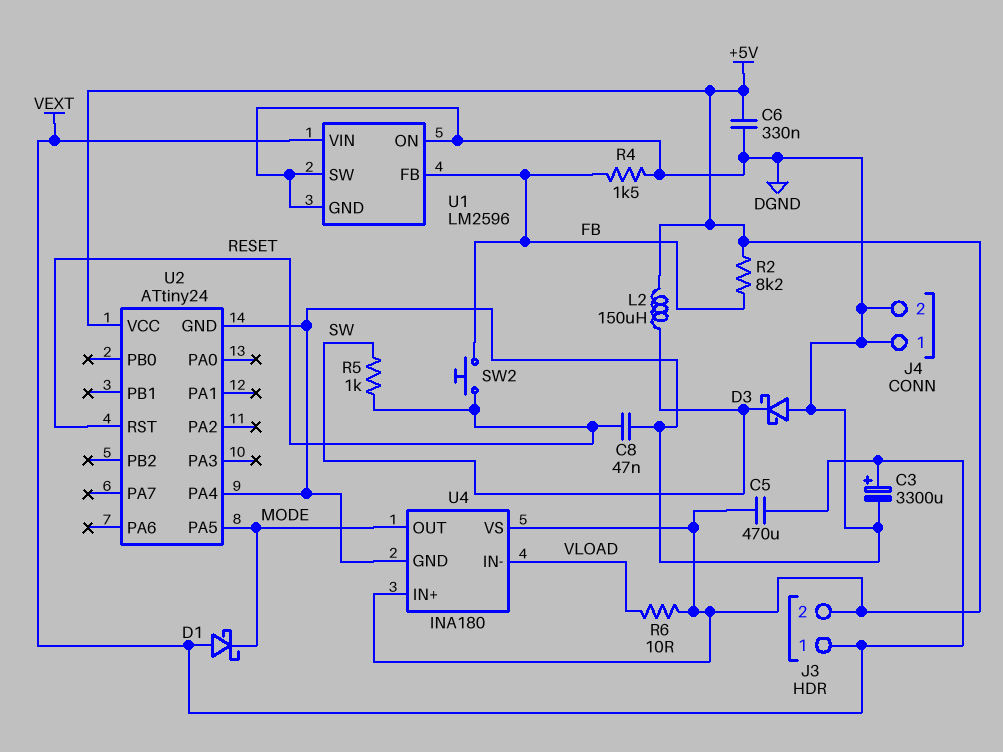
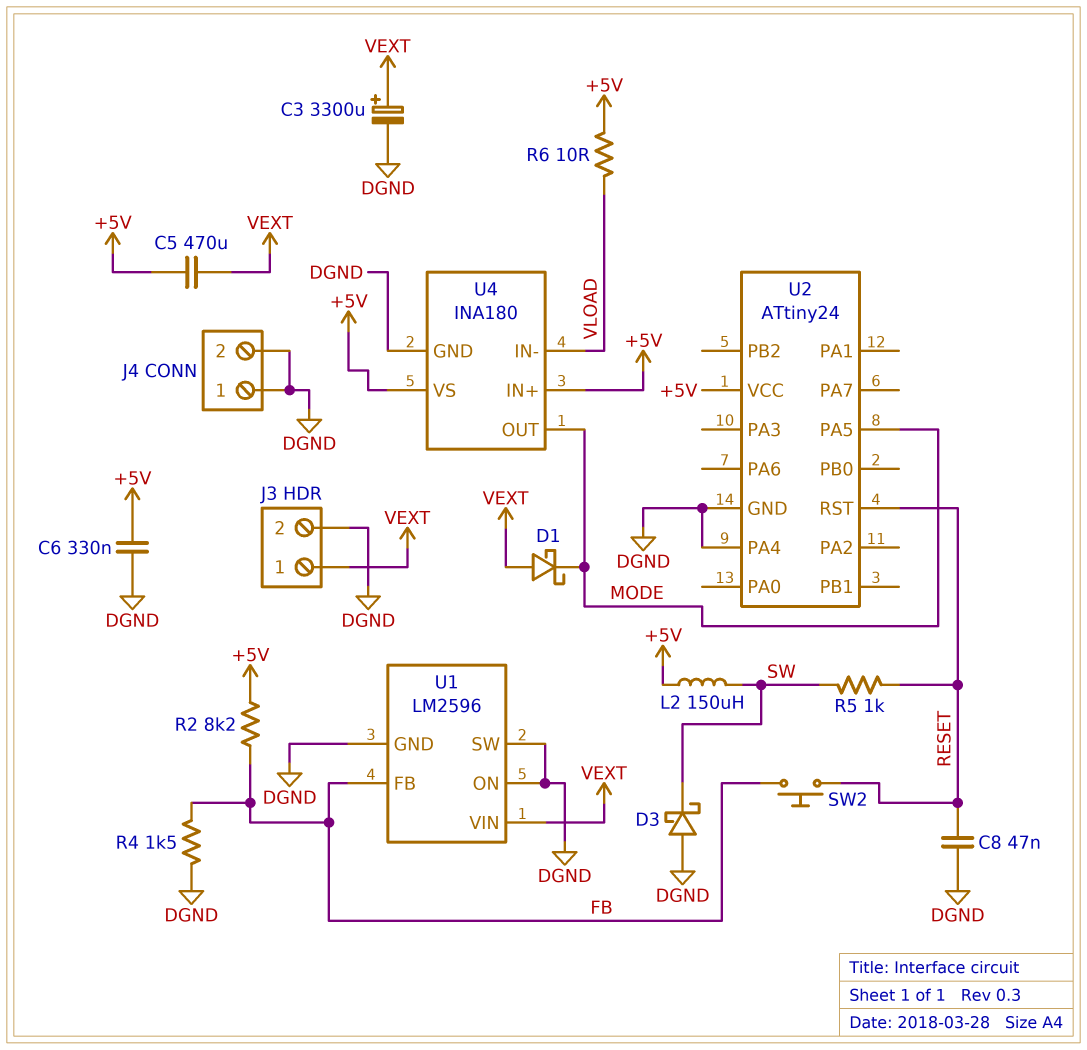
J3 pin 2: +5V -> DGND

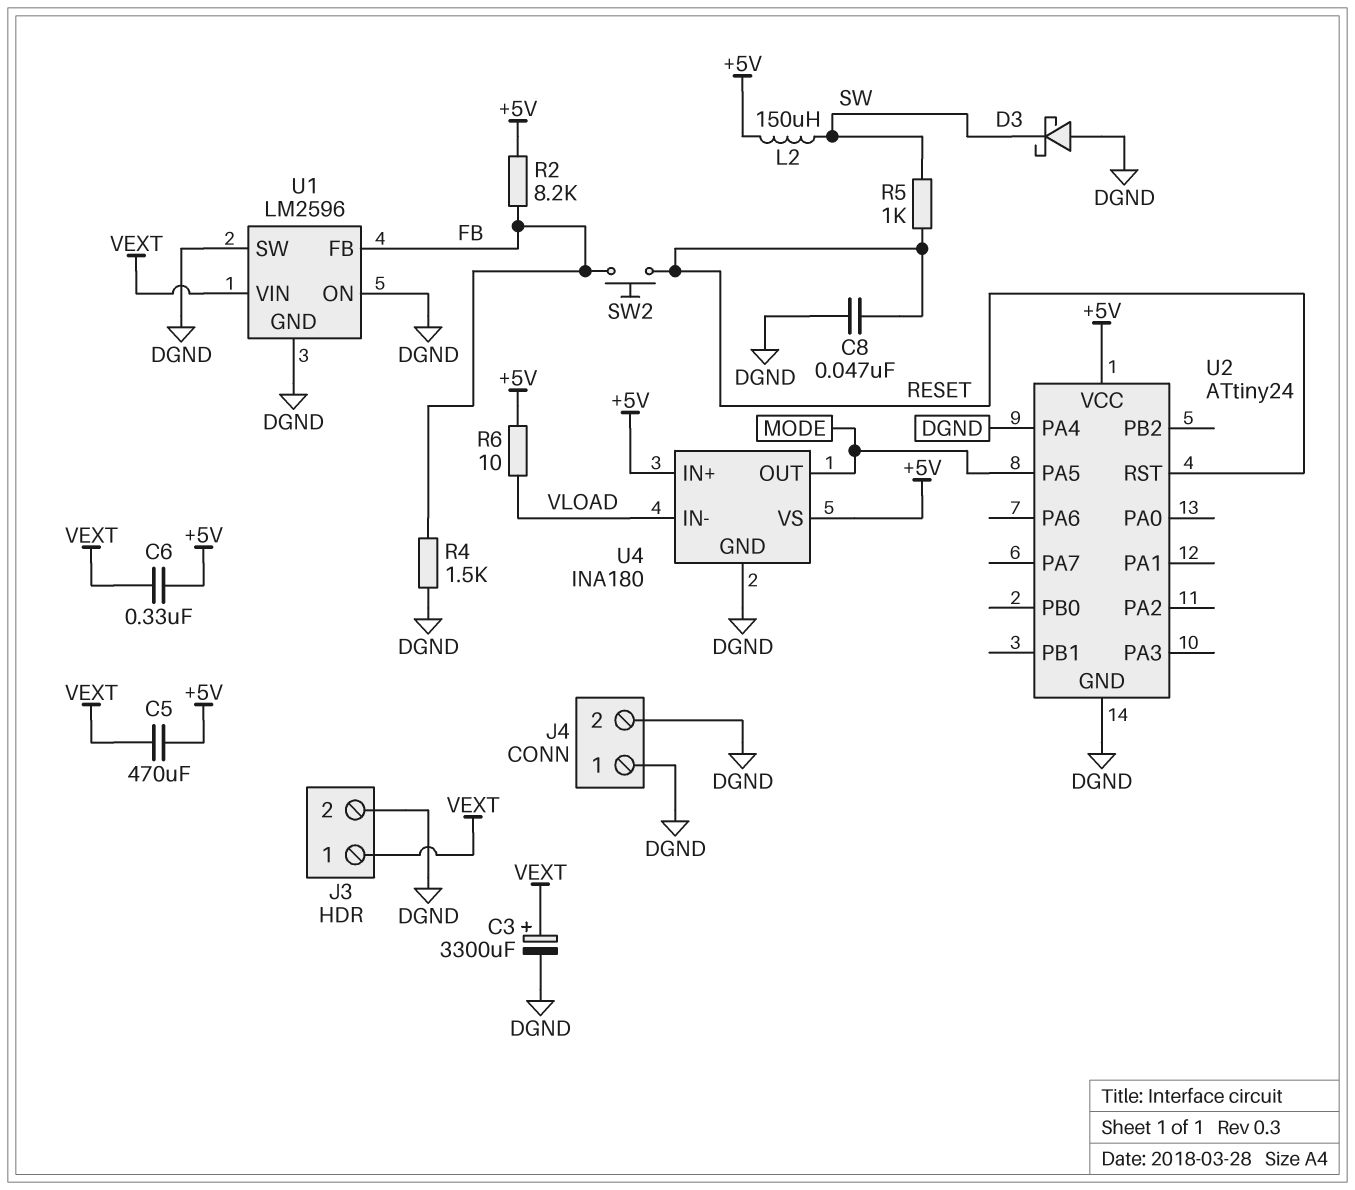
C6: 330nF (+5V, DGND) -> 330nF (+5V, VEXT)
D1: schottky (A VEXT, K MODE) -> none

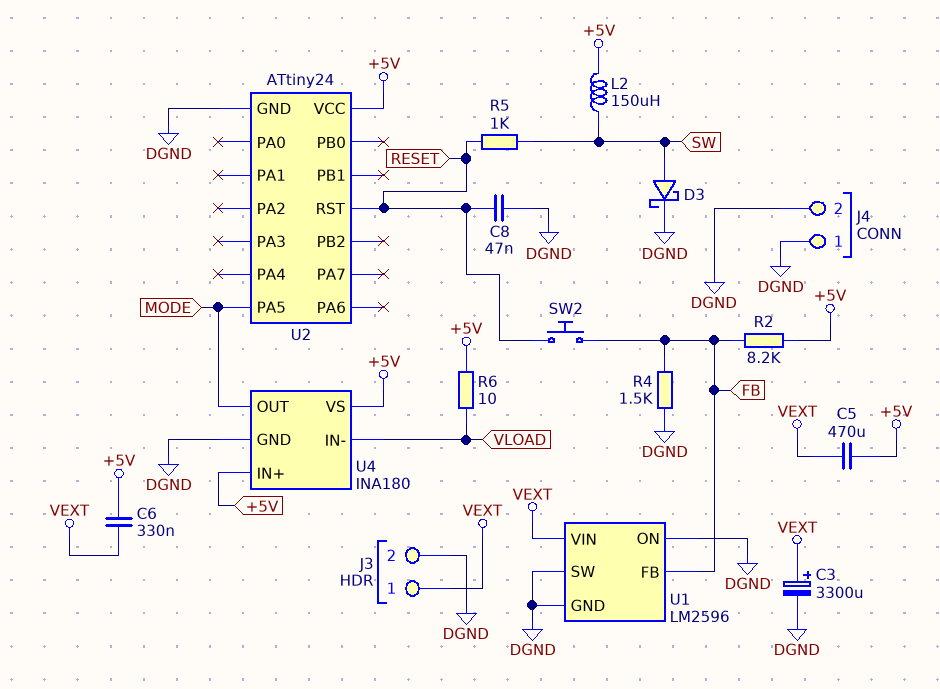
D3: schottky (A DGND, K SW) -> schottky (A SW, K DGND)
U2 pin PA4: DGND -> none

